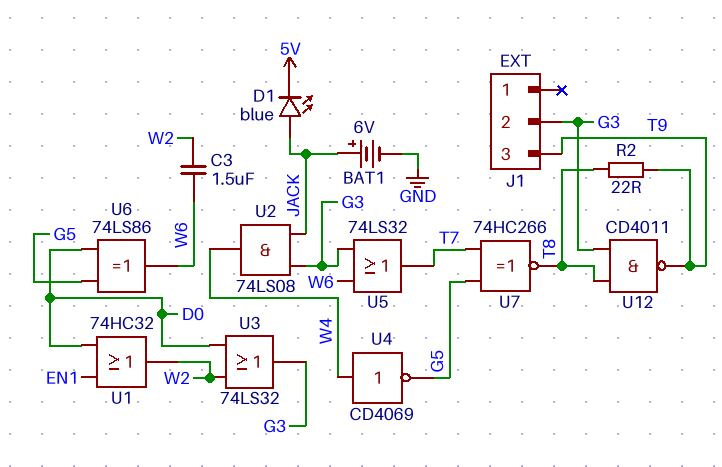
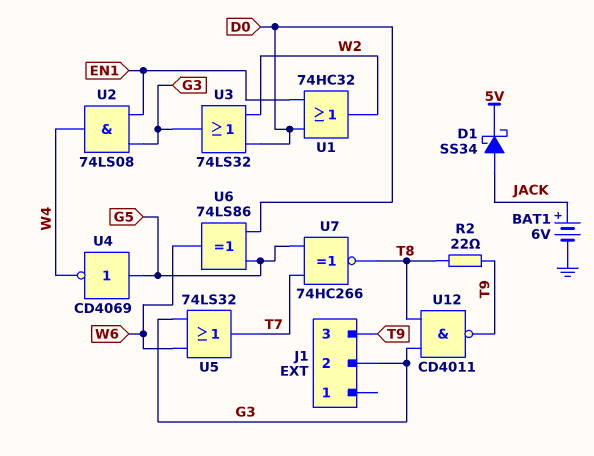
C3: 1.5uF (W2, W6) -> none
D1: LED blue (A JACK, K 5V) -> schottky SS34 (A JACK, K 5V)
U2: AND 74LS08 (in G3, in JACK, out W4) -> AND 74LS08 (in EN1, in G3, out W4)
U4: NOT CD4069 (in W4, out G5) -> NOT CD4069 (in G5, out W4)

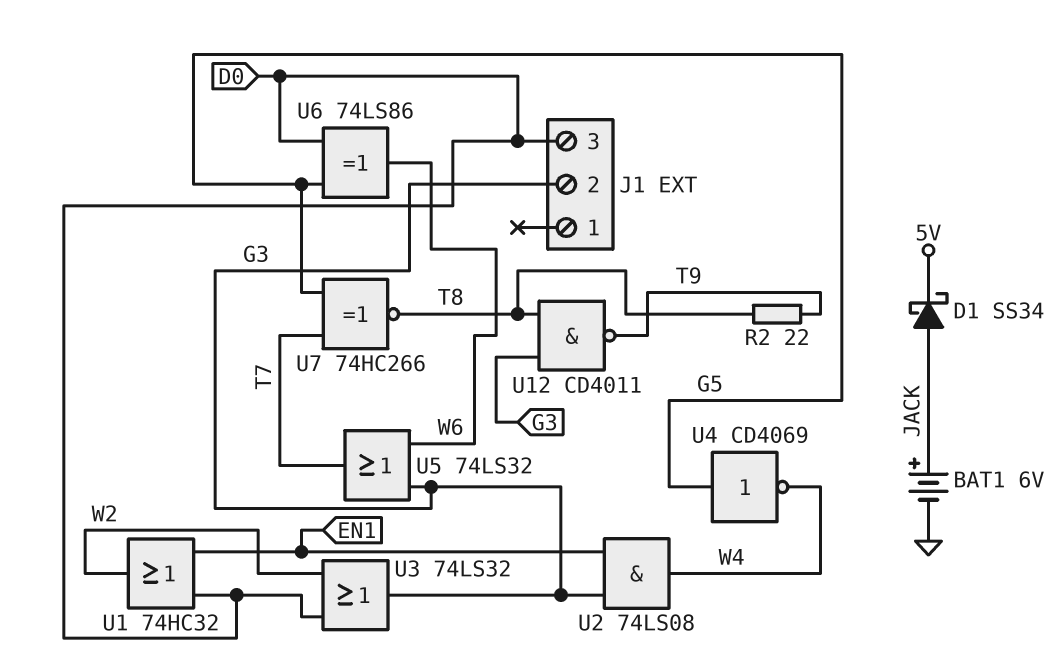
J1 pin 3: T9 -> D0

